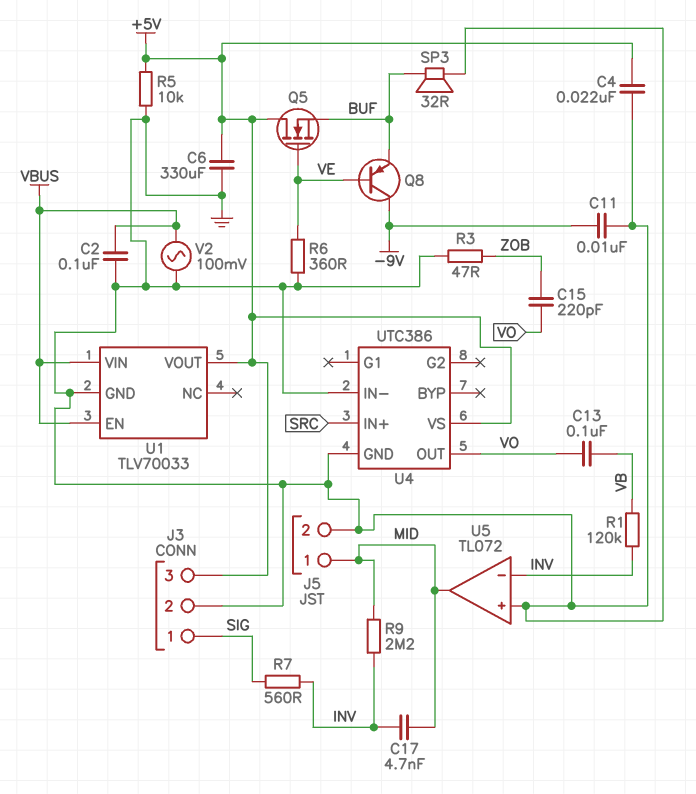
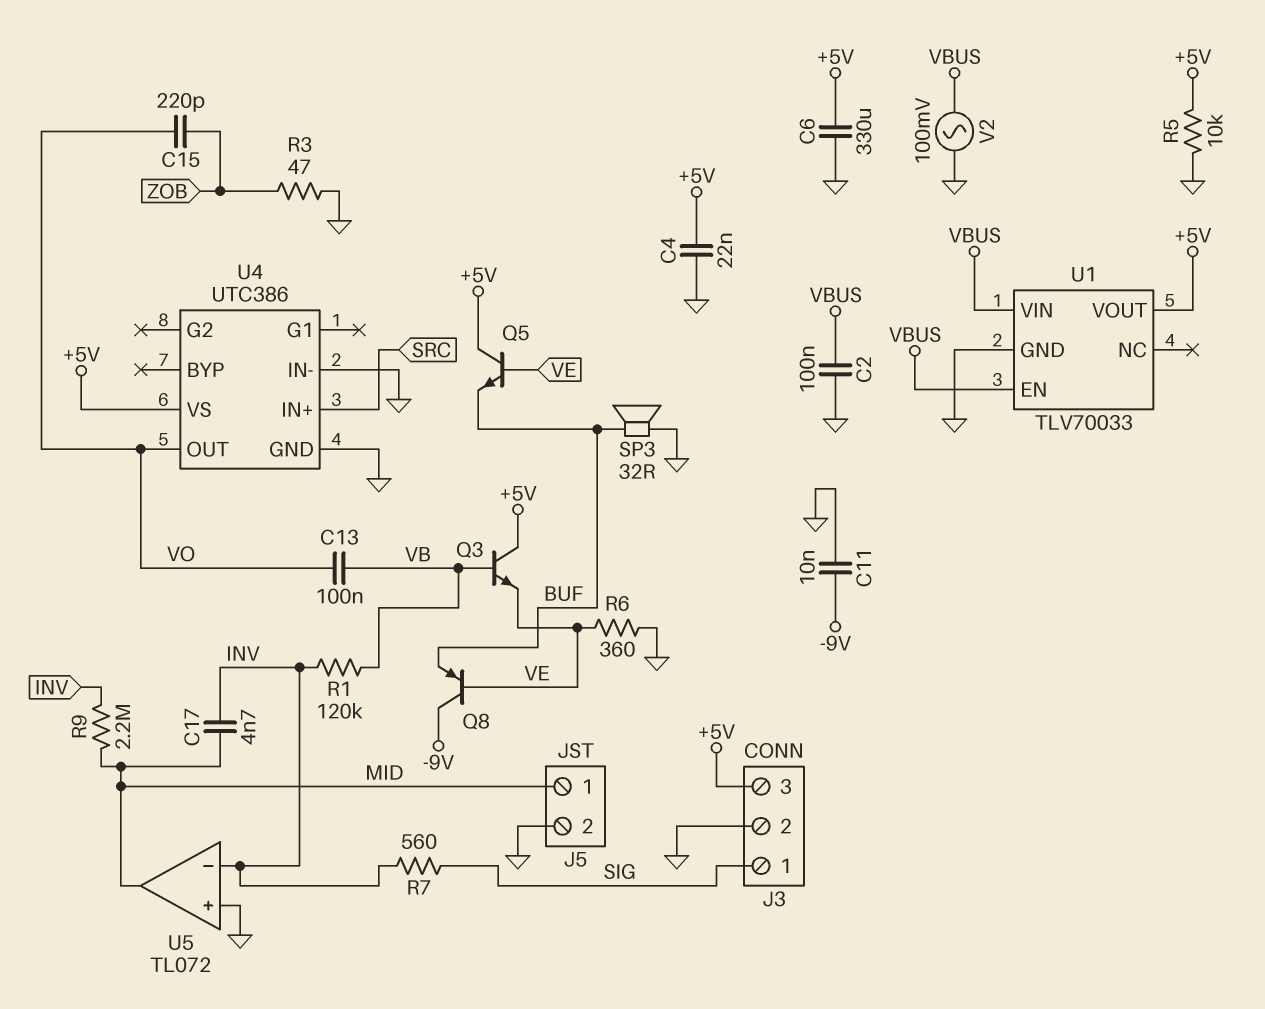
Q3: none -> NPN (B VB, C +5V, E VE)
Q5: NMOS (G VE, D +5V, S BUF) -> NPN (B VE, C +5V, E BUF)

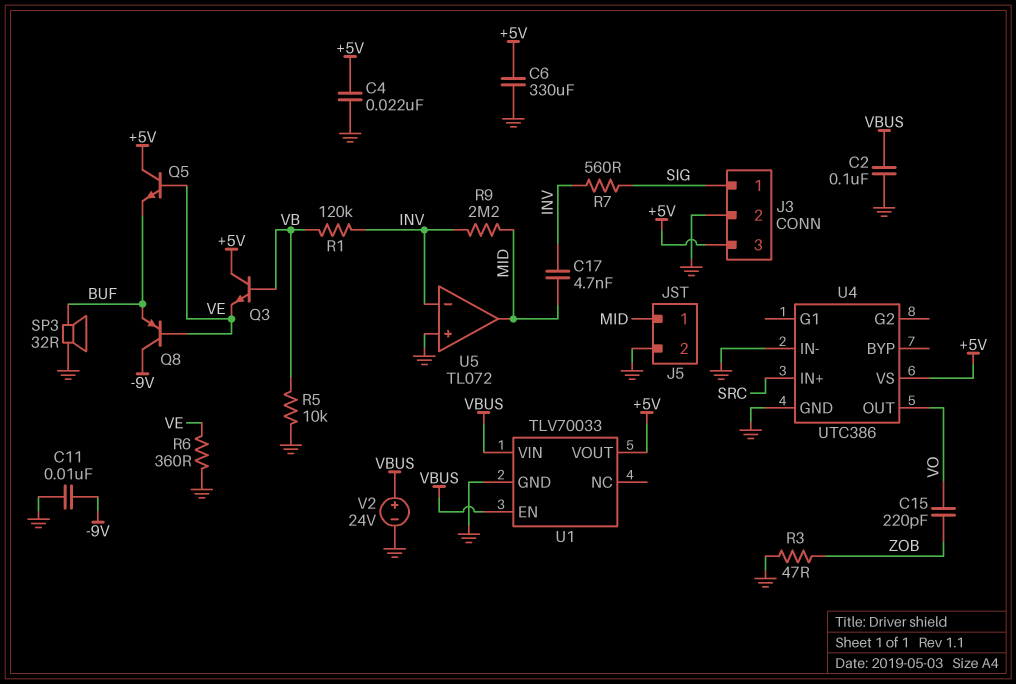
C13: 100nF (VB, VO) -> none
R5: 10k (+5V, GND) -> 10k (GND, VB)
V2: AC 100mV (GND, VBUS) -> 24V (plus VBUS, minus GND)

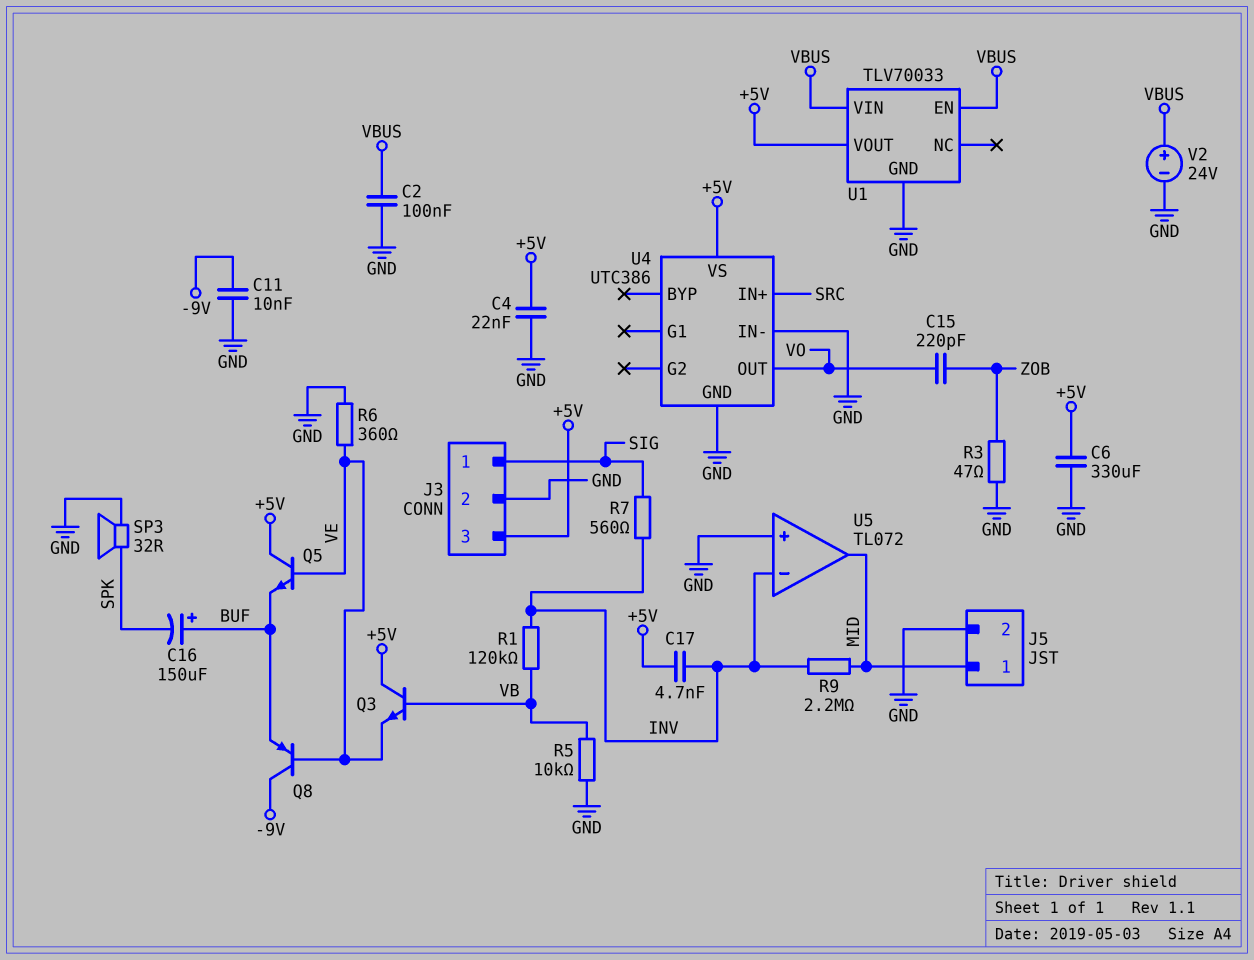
C16: none -> 150uF (plus BUF, minus SPK)
C17: 4.7nF (INV, MID) -> 4.7nF (+5V, INV)
SP3: speaker 32R (BUF, GND) -> speaker 32R (GND, SPK)

